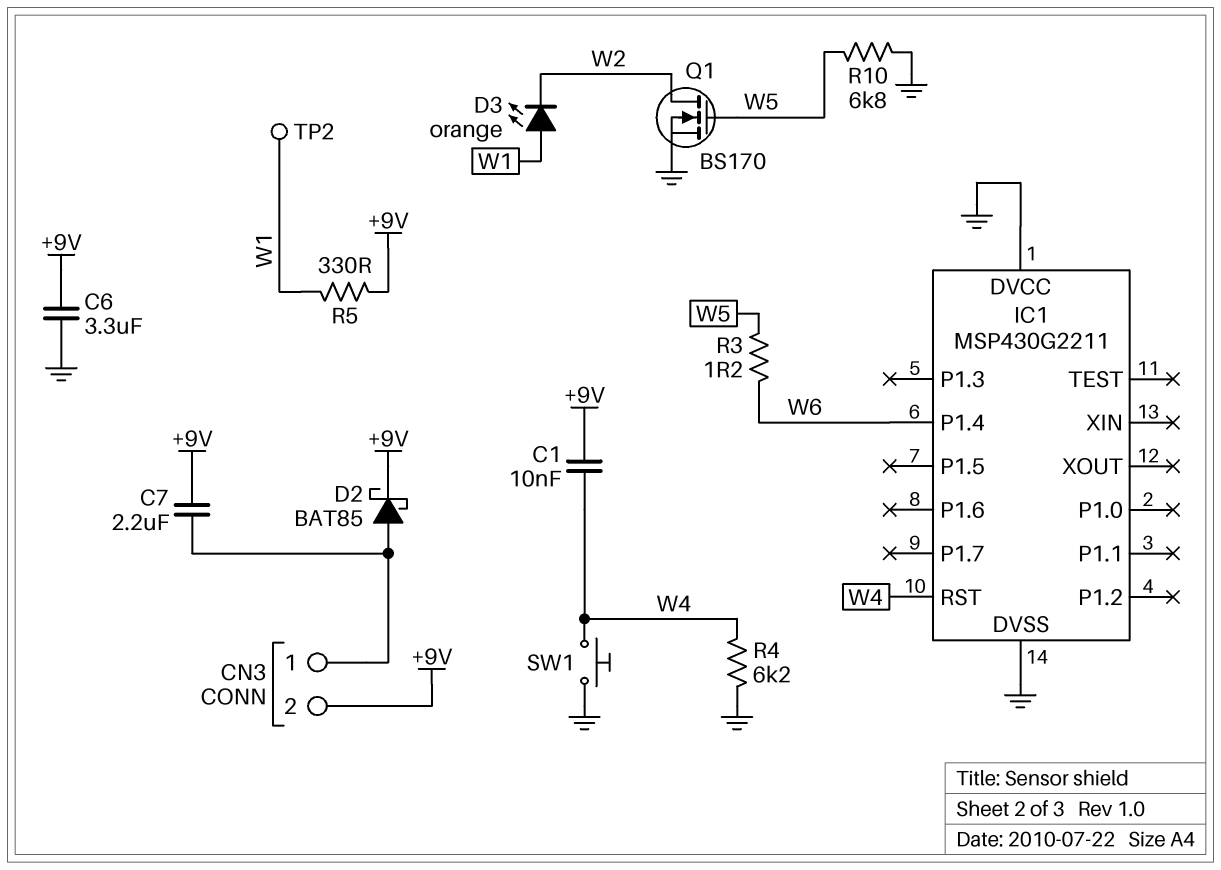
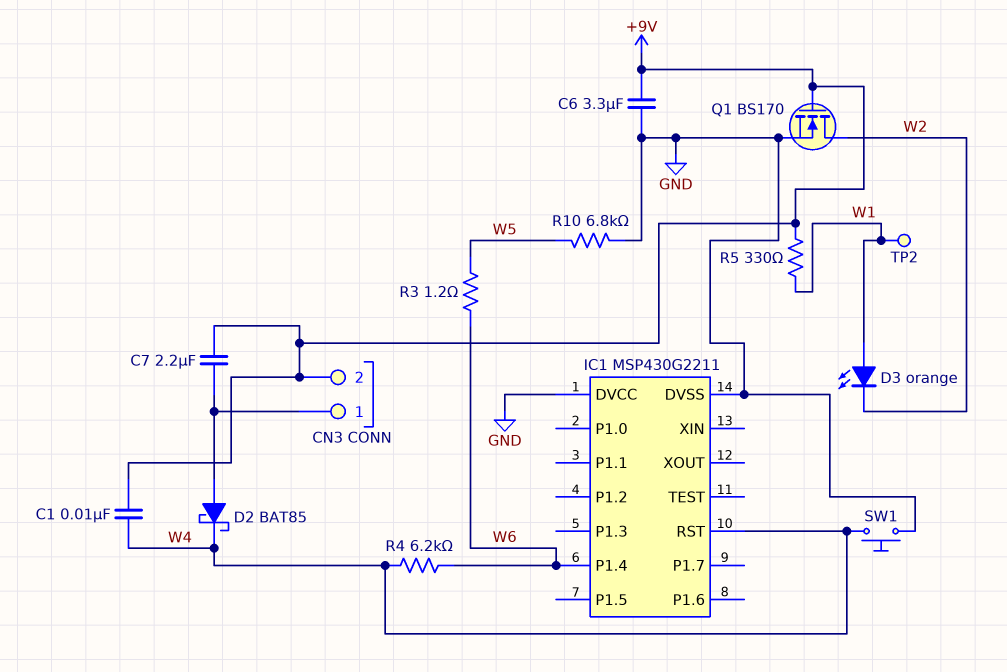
D2: schottky BAT85 (A CN3/1, K +9V) -> schottky BAT85 (A CN3/1, K W4)
Q1: NMOS BS170 (G W5, D W2, S GND) -> NMOS BS170 (G +9V, D W2, S GND)
R4: 6.2k (GND, W4) -> 6.2k (W4, W6)

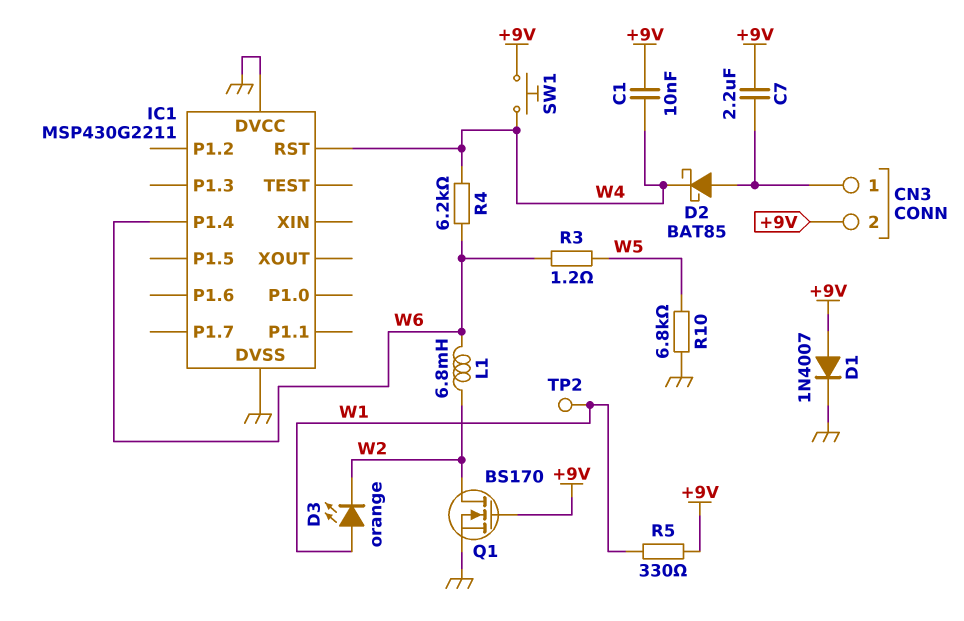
C6: 3.3uF (+9V, GND) -> none
D1: none -> diode 1N4007 (A +9V, K GND)
L1: none -> 6.8mH (W2, W6)
SW1: button (GND, W4) -> button (+9V, W4)

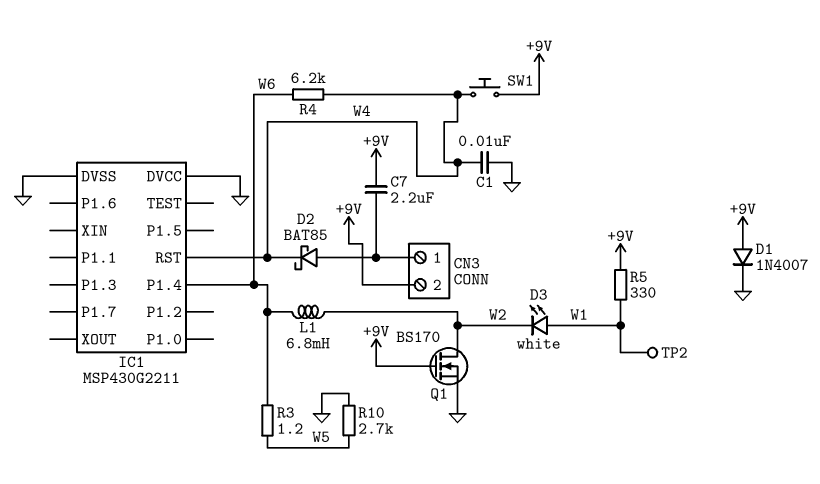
C1: 10nF (+9V, W4) -> 10nF (GND, W4)
D3: LED orange (A W1, K W2) -> LED white (A W1, K W2)
R10: 6.8k (GND, W5) -> 2.7k (GND, W5)

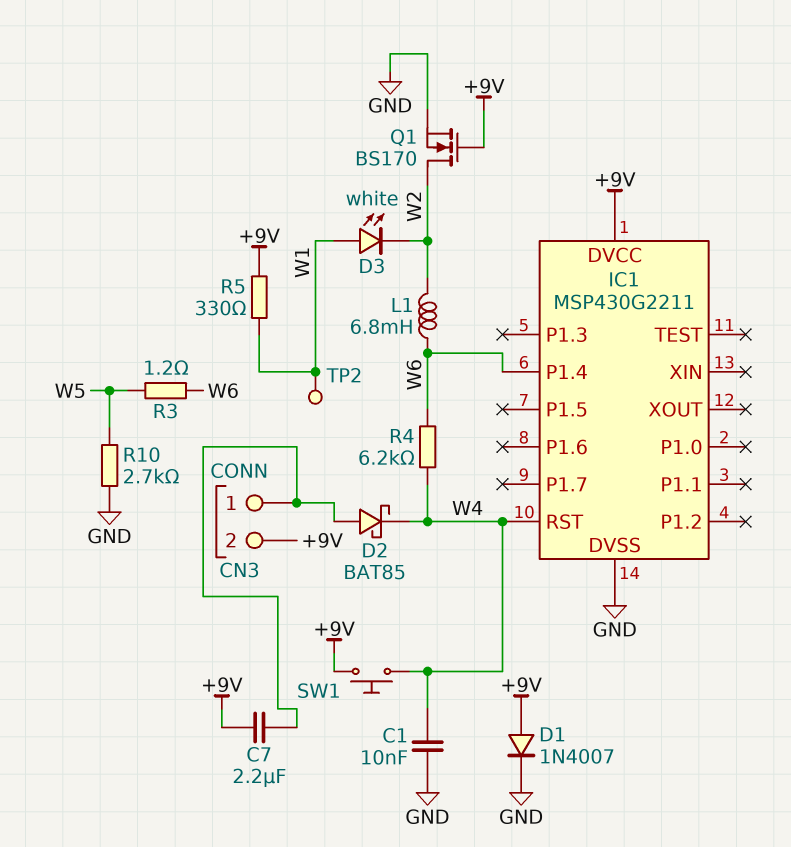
IC1 pin DVCC: GND -> +9V

